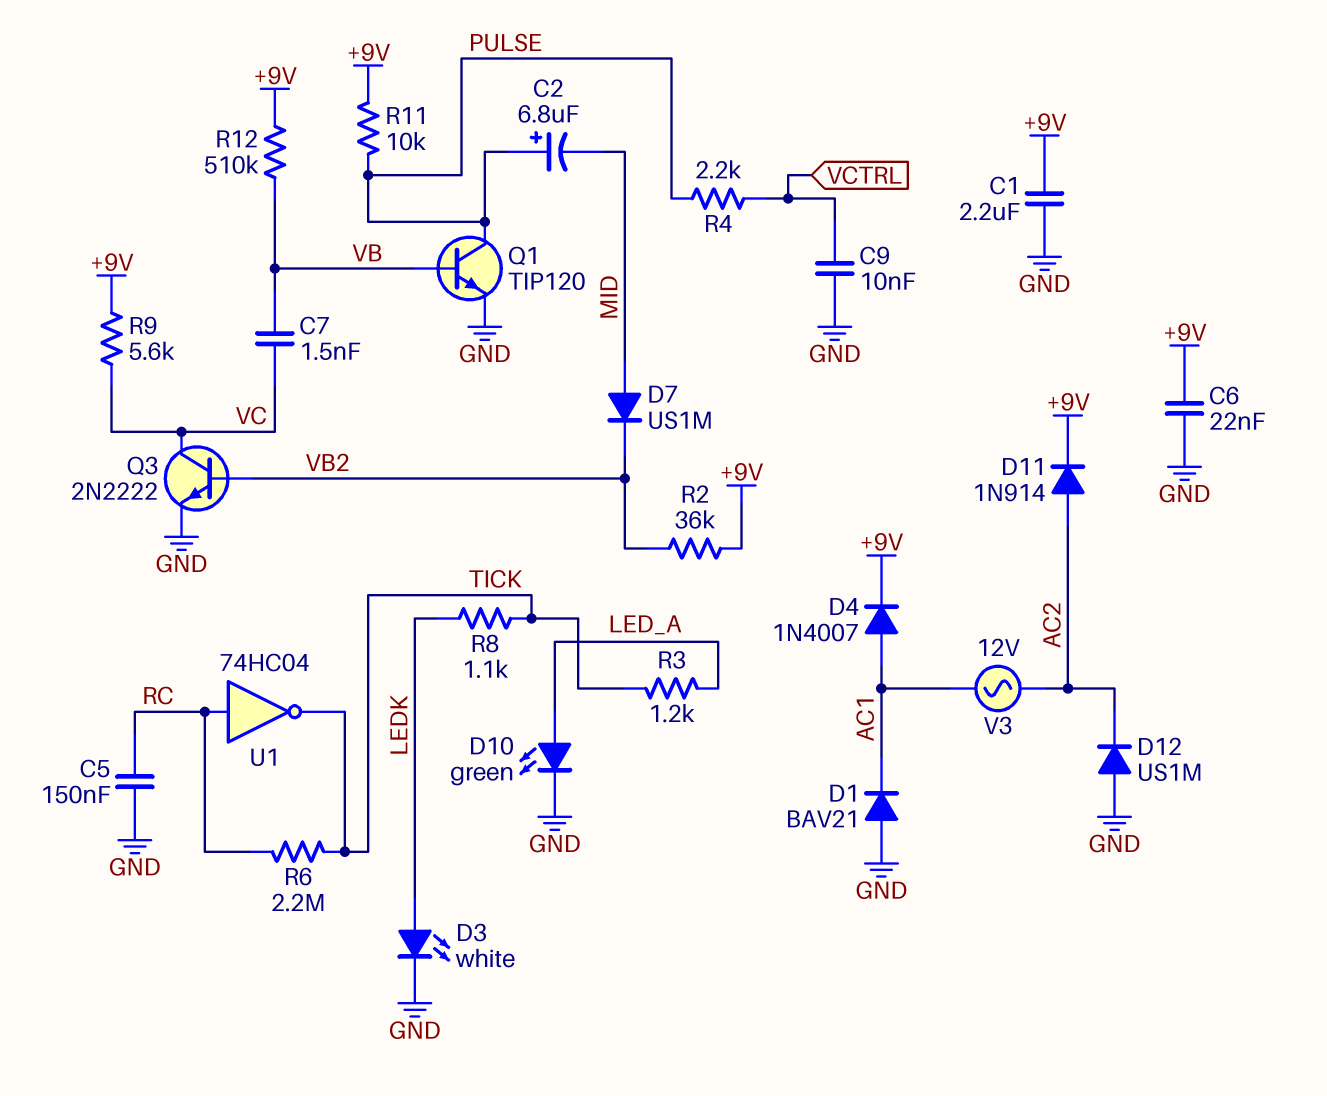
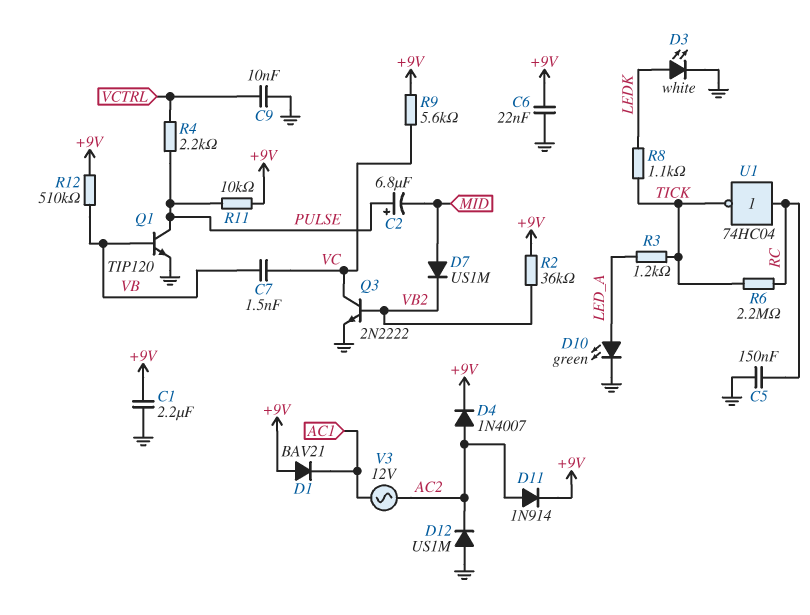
D1: diode BAV21 (A GND, K AC1) -> diode BAV21 (A +9V, K AC1)
D4: diode 1N4007 (A AC1, K +9V) -> diode 1N4007 (A AC2, K +9V)

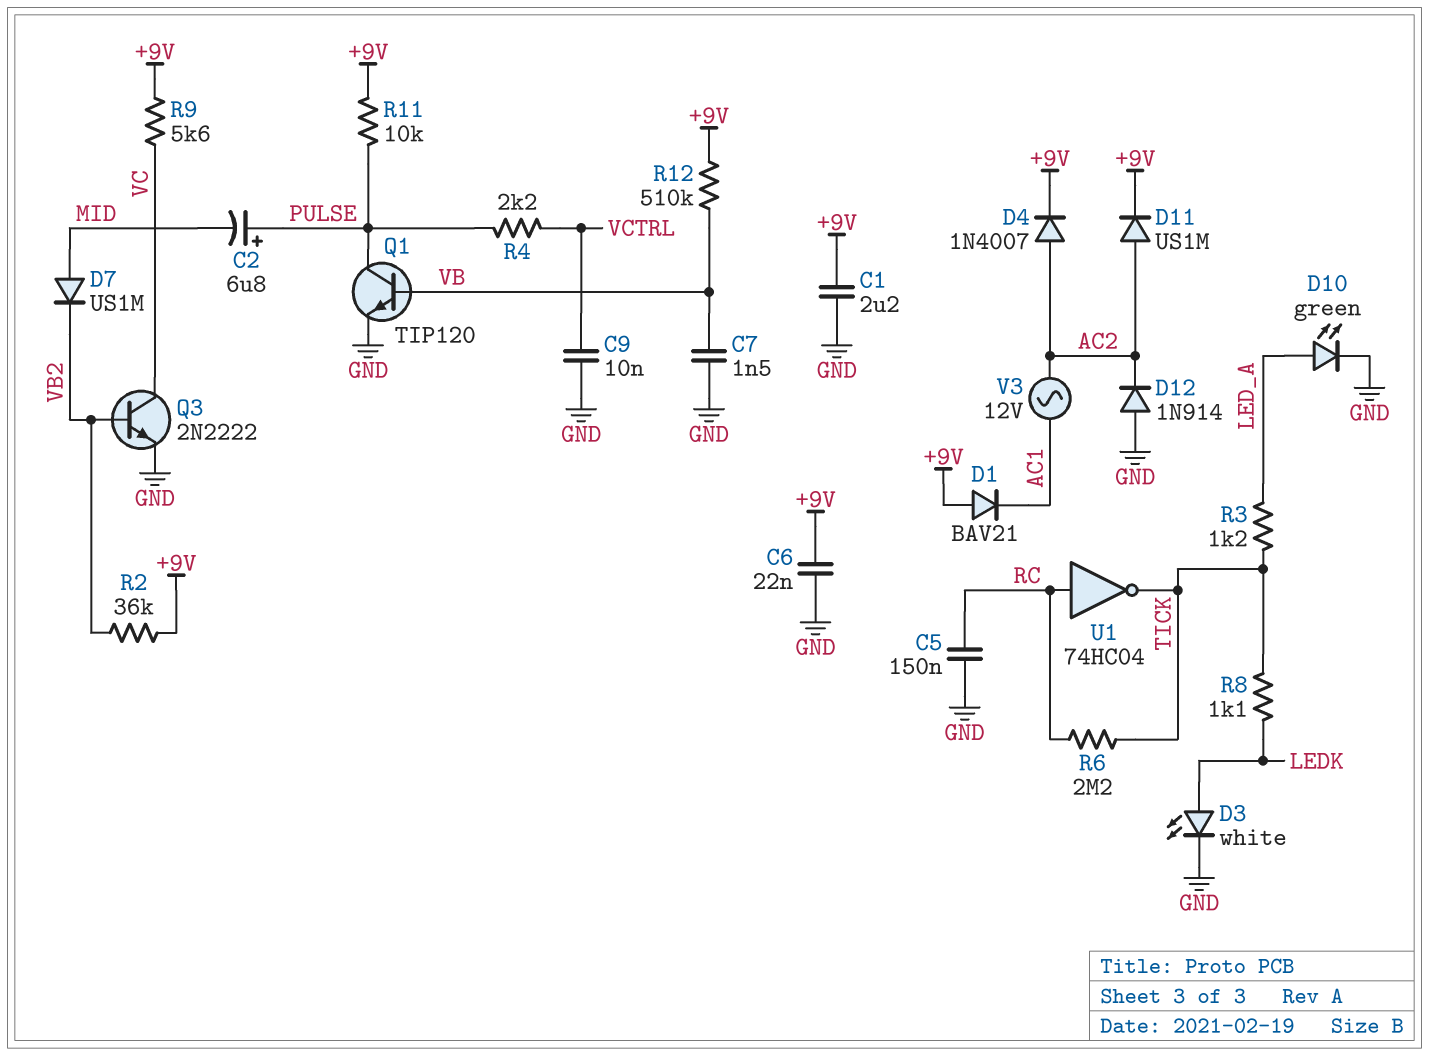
C7: 1.5nF (VB, VC) -> 1.5nF (GND, VB)
D11: diode 1N914 (A AC2, K +9V) -> diode US1M (A AC2, K +9V)
D12: diode US1M (A GND, K AC2) -> diode 1N914 (A GND, K AC2)

